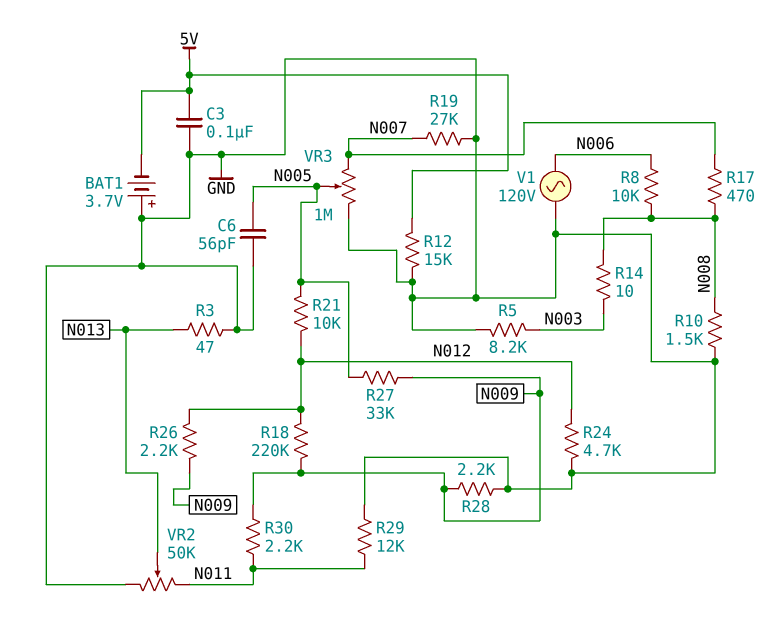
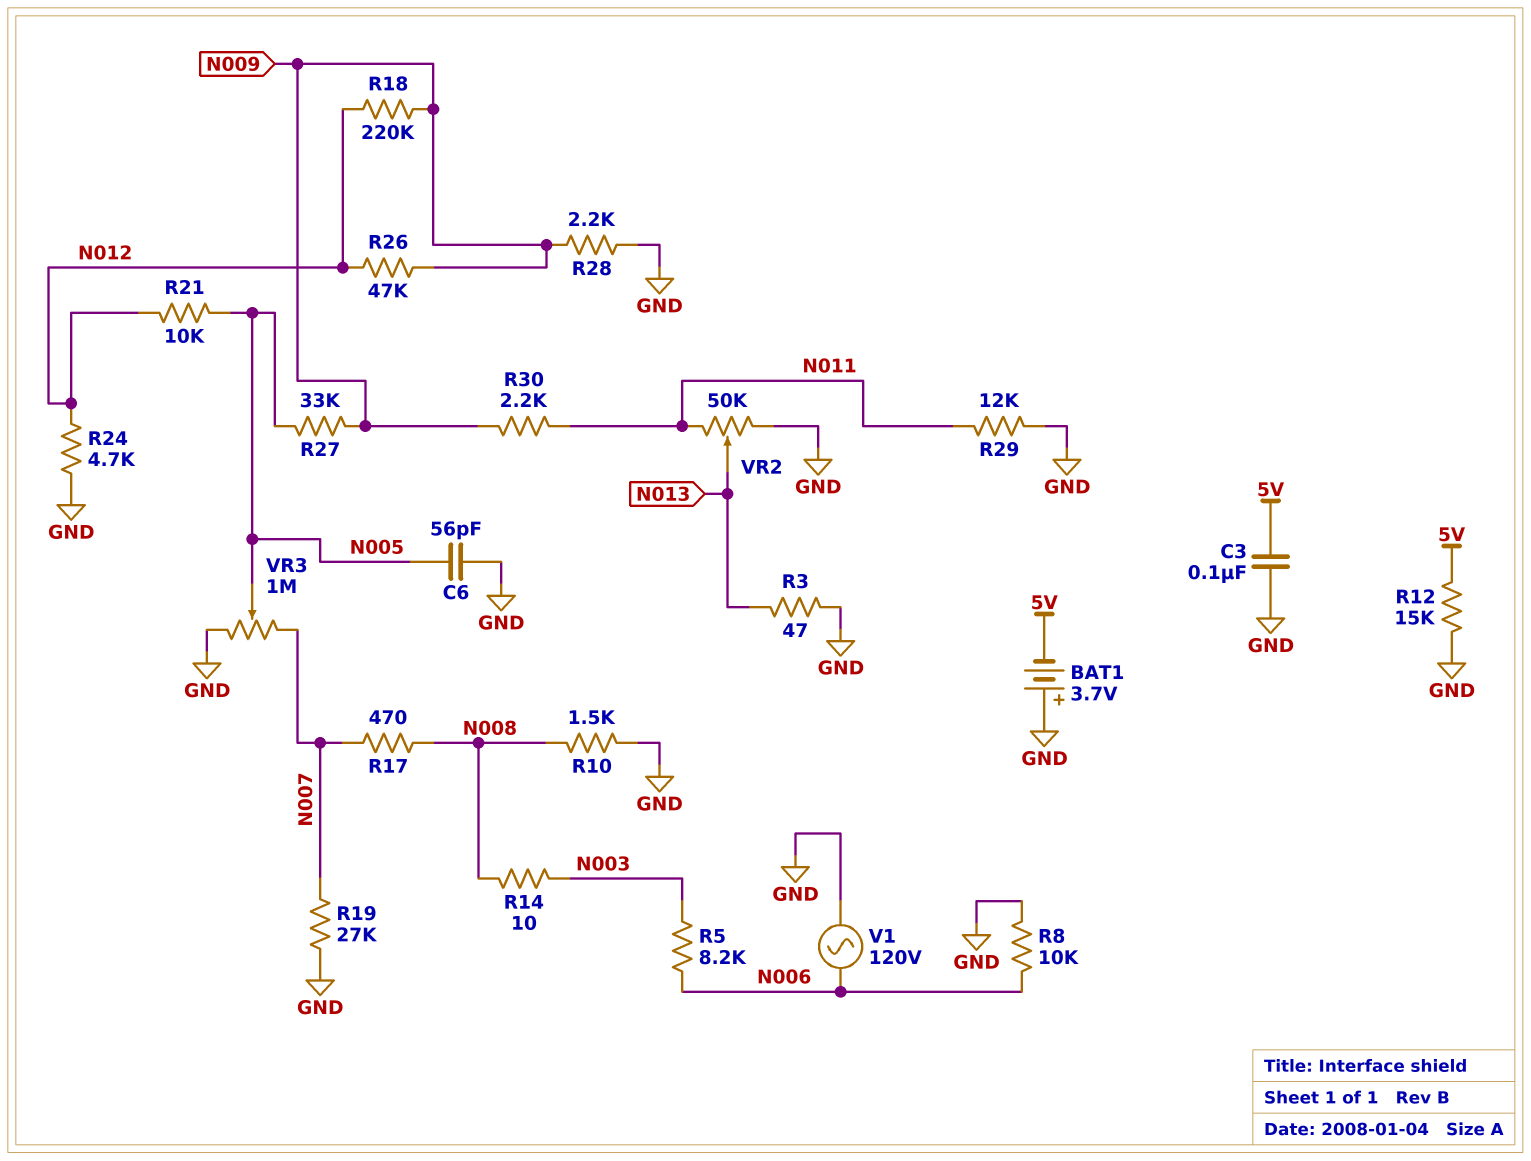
R5: 8.2k (GND, N003) -> 8.2k (N003, N006)
R8: 10k (N006, N008) -> 10k (GND, N006)
R26: 2.2k (N009, N012) -> 47k (N009, N012)

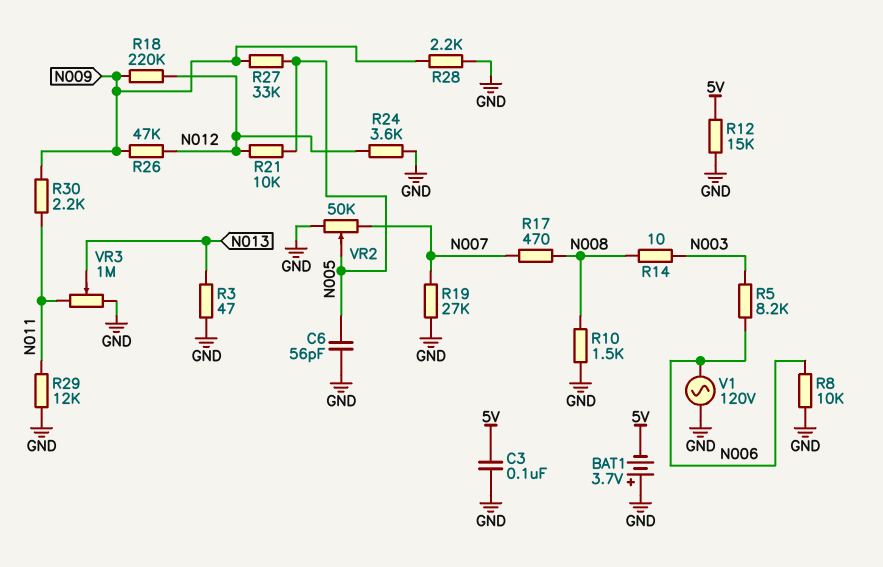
R24: 4.7k (GND, N012) -> 3.6k (GND, N012)
VR2: 50k (GND, N011, wiper N013) -> 50k (GND, N007, wiper N005)
VR3: 1M (GND, N007, wiper N005) -> 1M (GND, N011, wiper N013)

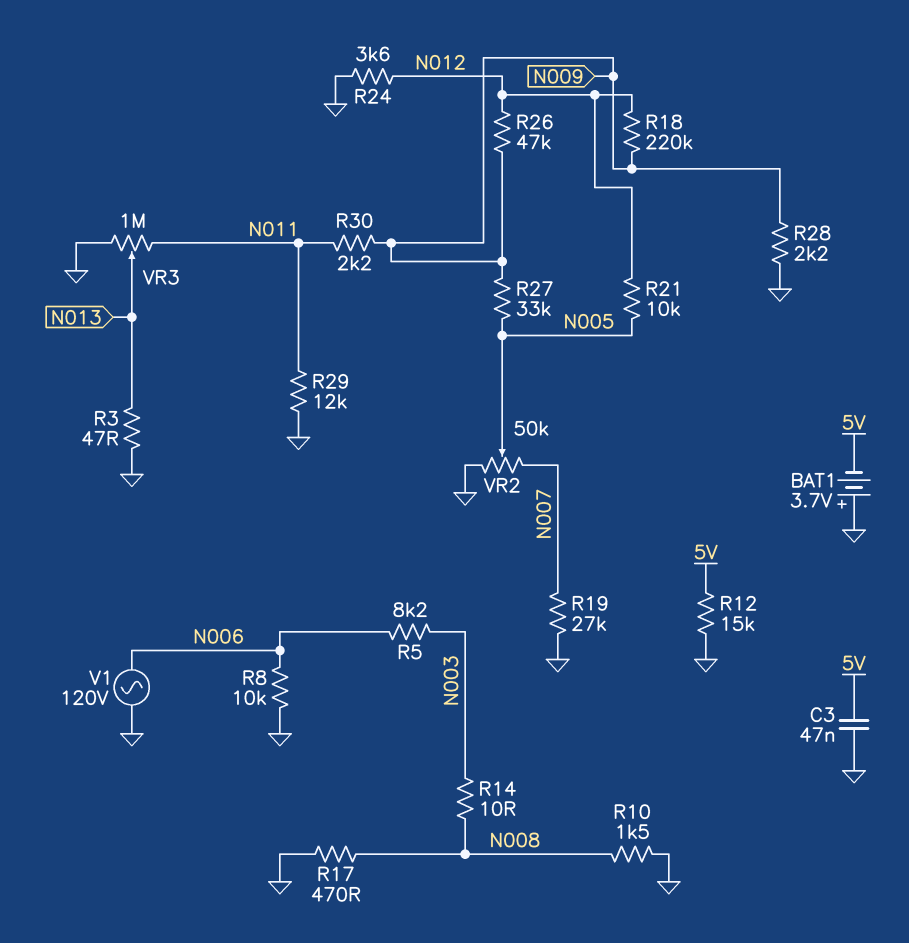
C3: 100nF (5V, GND) -> 47nF (5V, GND)
C6: 56pF (GND, N005) -> none
R17: 470 (N007, N008) -> 470 (GND, N008)

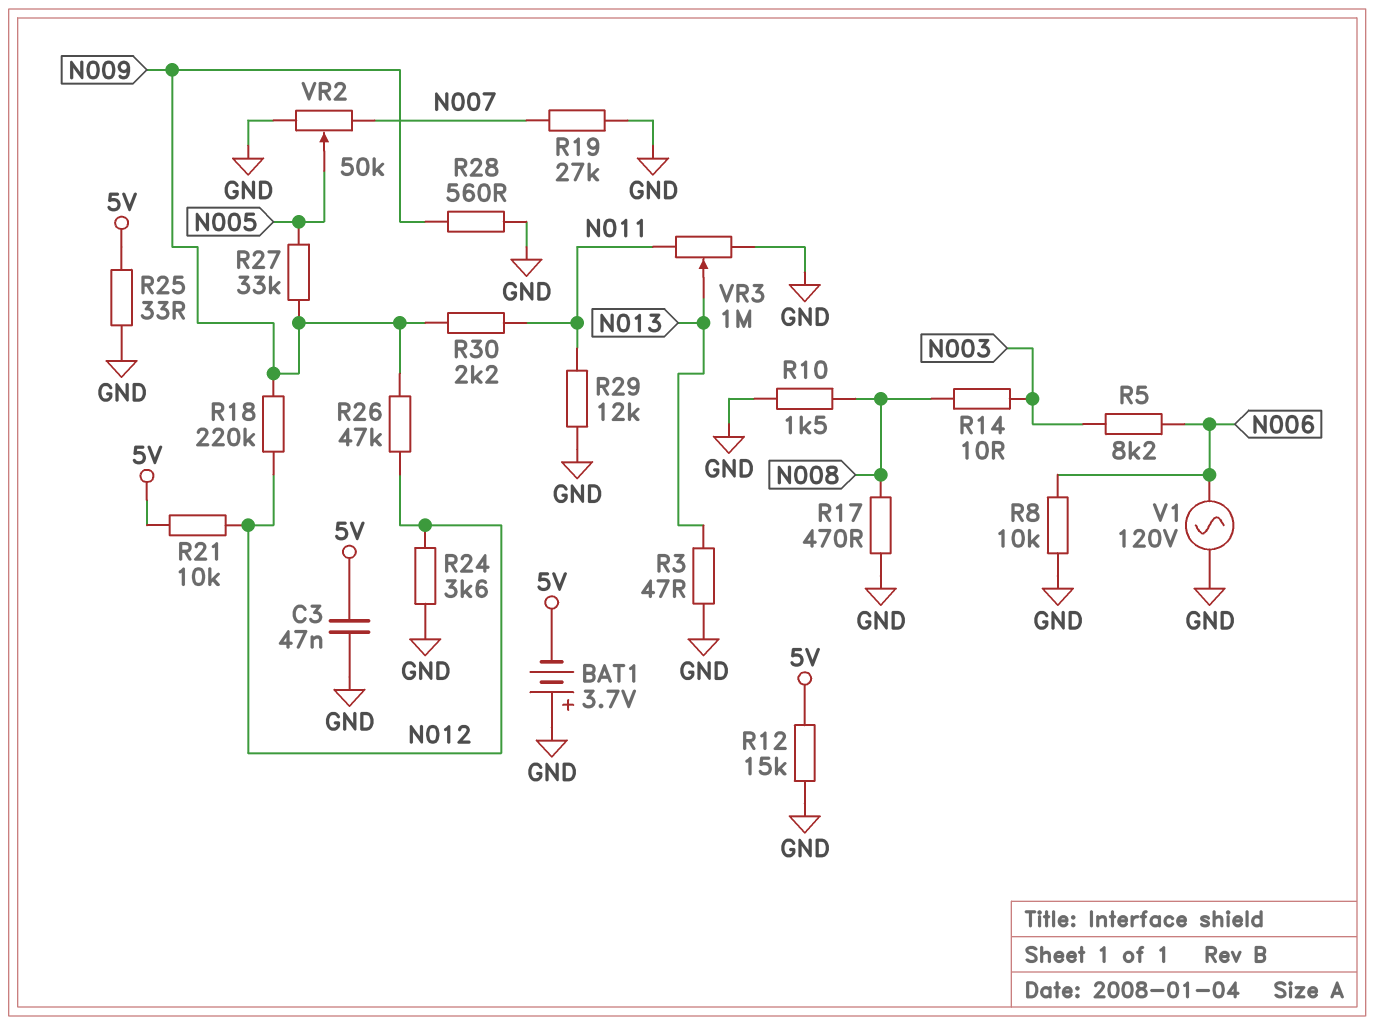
R21: 10k (N005, N012) -> 10k (5V, N012)
R25: none -> 33 (5V, GND)
R28: 2.2k (GND, N009) -> 560 (GND, N009)

